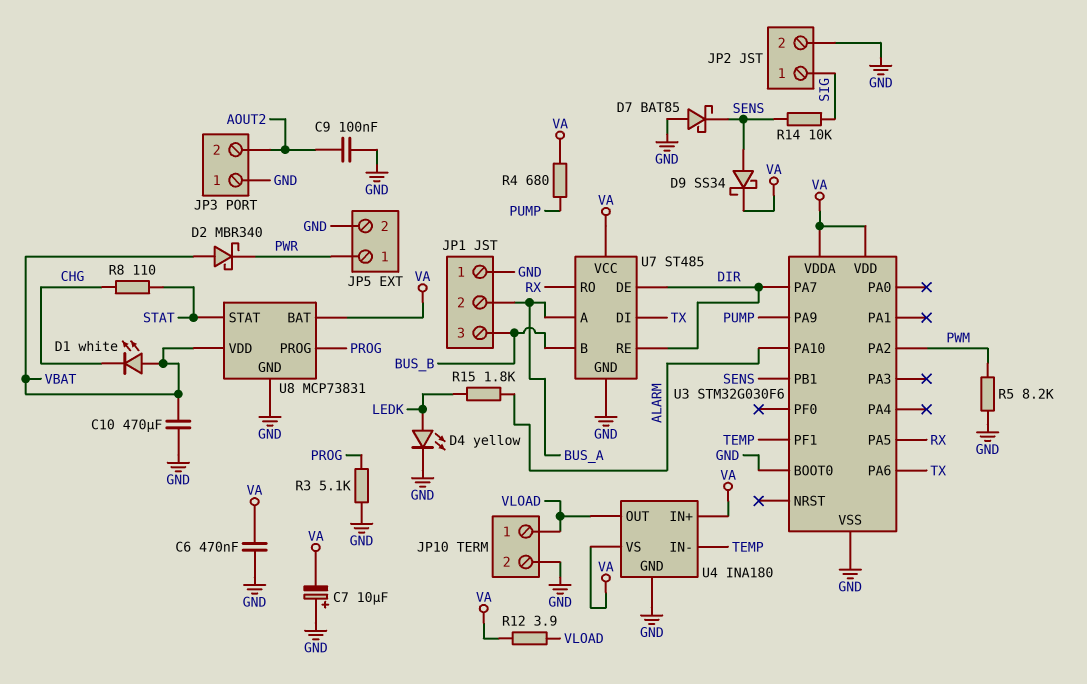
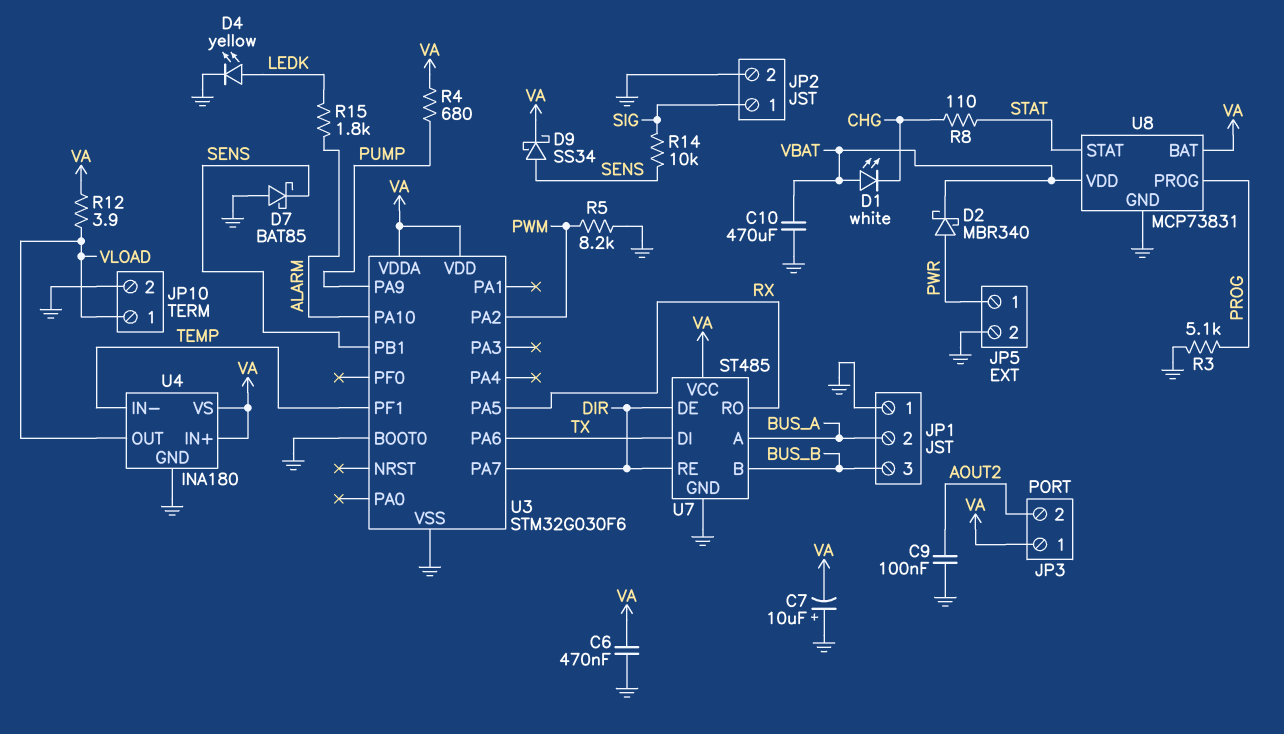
D2: schottky MBR340 (A VBAT, K PWR) -> schottky MBR340 (A PWR, K VBAT)
JP3 pin 1: GND -> VA

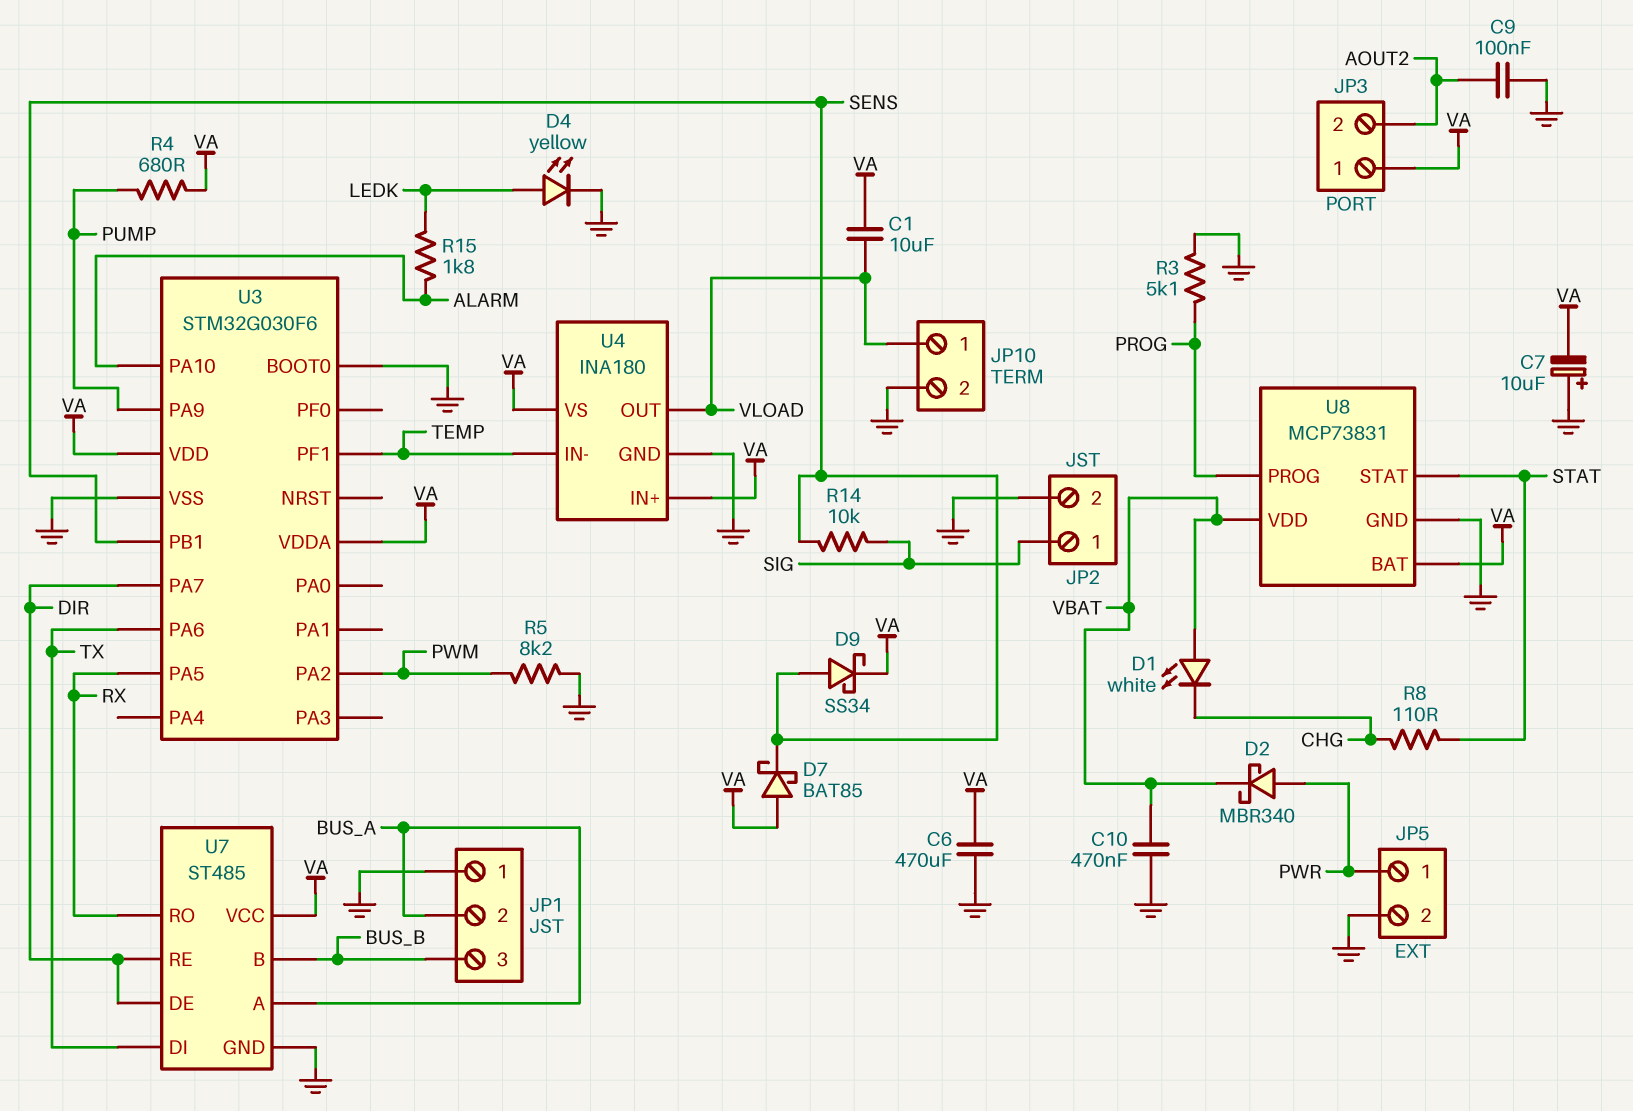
C1: none -> 10uF (VA, VLOAD)
C6: 470nF (GND, VA) -> 470uF (GND, VA)
C10: 470uF (GND, VBAT) -> 470nF (GND, VBAT)
D7: schottky BAT85 (A GND, K SENS) -> schottky BAT85 (A VA, K SENS)
R12: 3.9 (VA, VLOAD) -> none

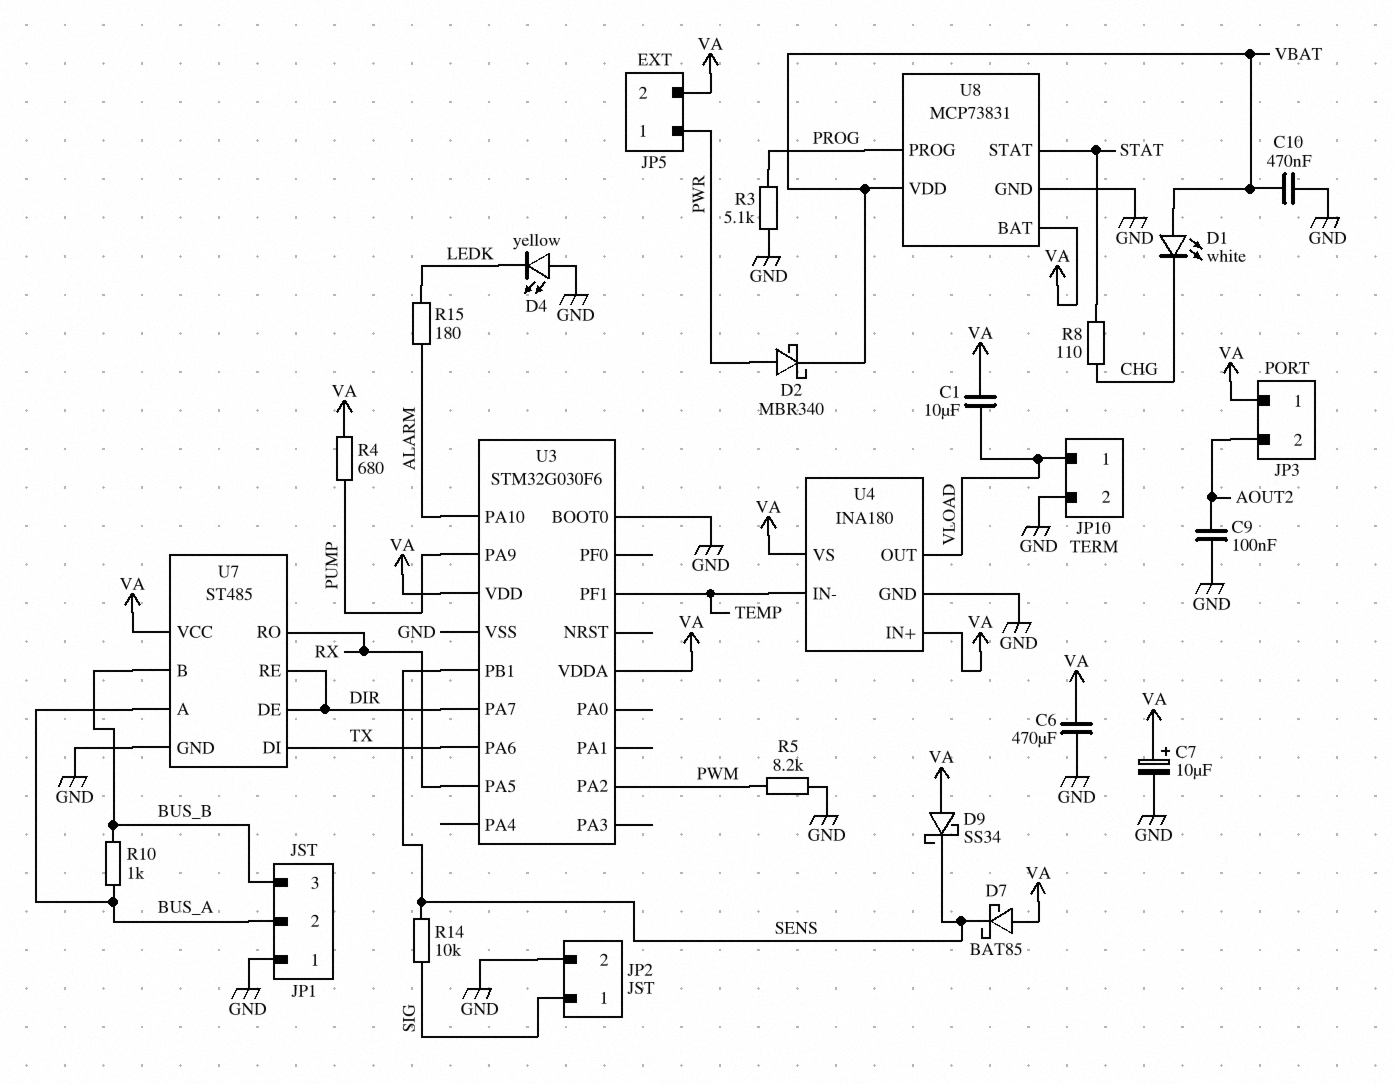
C7: 10uF (plus GND, minus VA) -> 10uF (plus VA, minus GND)
D4: LED yellow (A LEDK, K GND) -> LED yellow (A GND, K LEDK)
D9: schottky SS34 (A SENS, K VA) -> schottky SS34 (A VA, K SENS)
JP5 pin 2: GND -> VA
R10: none -> 1k (BUS_A, BUS_B)
R15: 1.8k (ALARM, LEDK) -> 180 (ALARM, LEDK)

